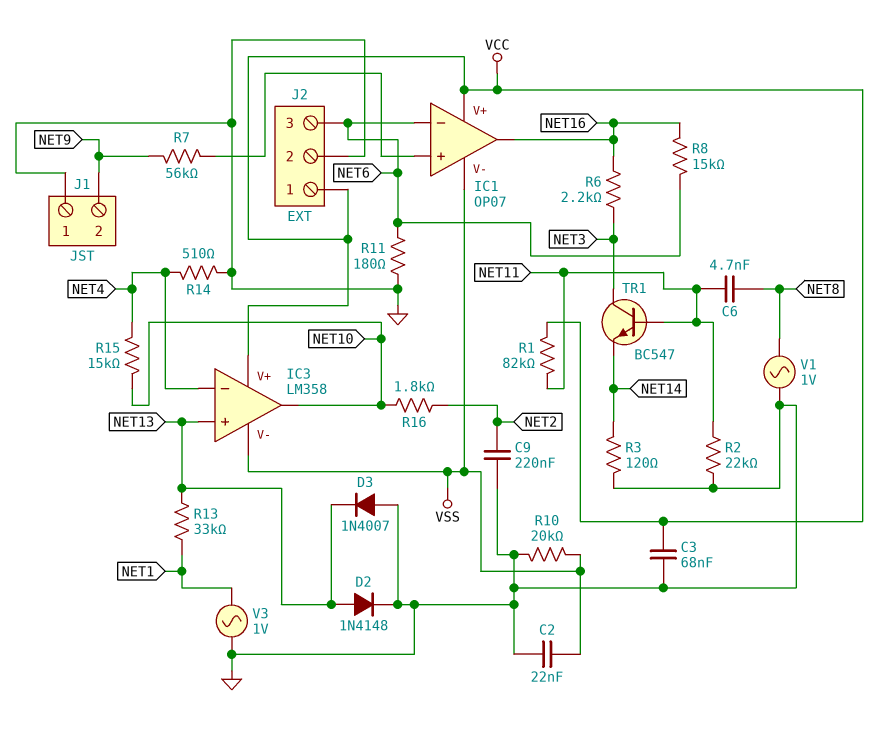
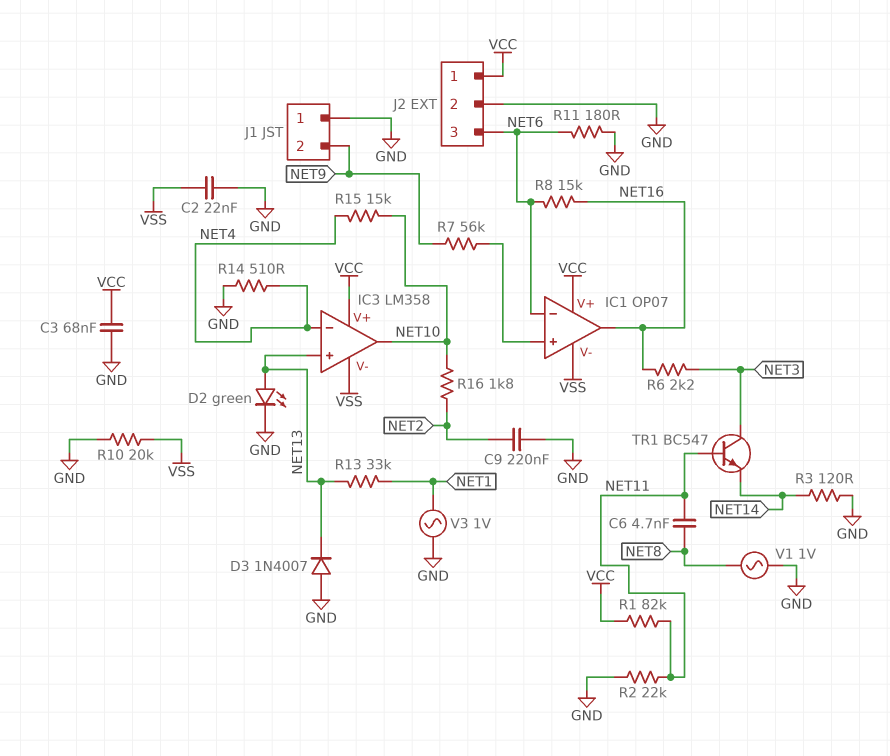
D2: diode 1N4148 (A NET13, K GND) -> LED green (A NET13, K GND)

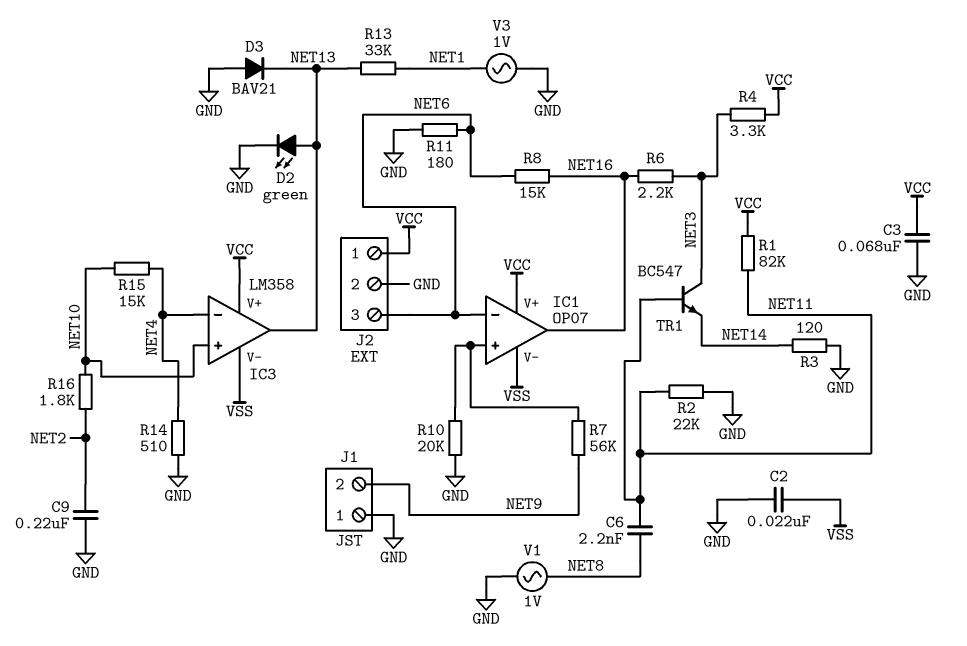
C6: 4.7nF (NET8, NET11) -> 2.2nF (NET8, NET11)
D3: diode 1N4007 (A GND, K NET13) -> diode BAV21 (A GND, K NET13)
IC3 pin in+: NET13 -> NET10
IC3 pin out: NET10 -> NET13
R4: none -> 3.3k (NET3, VCC)
R10: 20k (GND, VSS) -> 20k (GND, IC1/in+)

